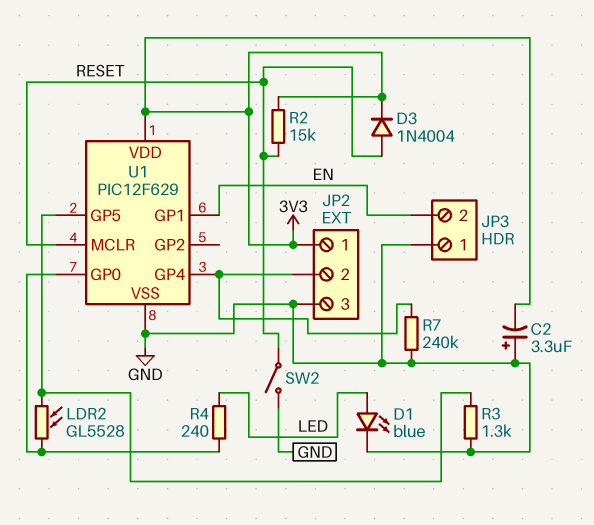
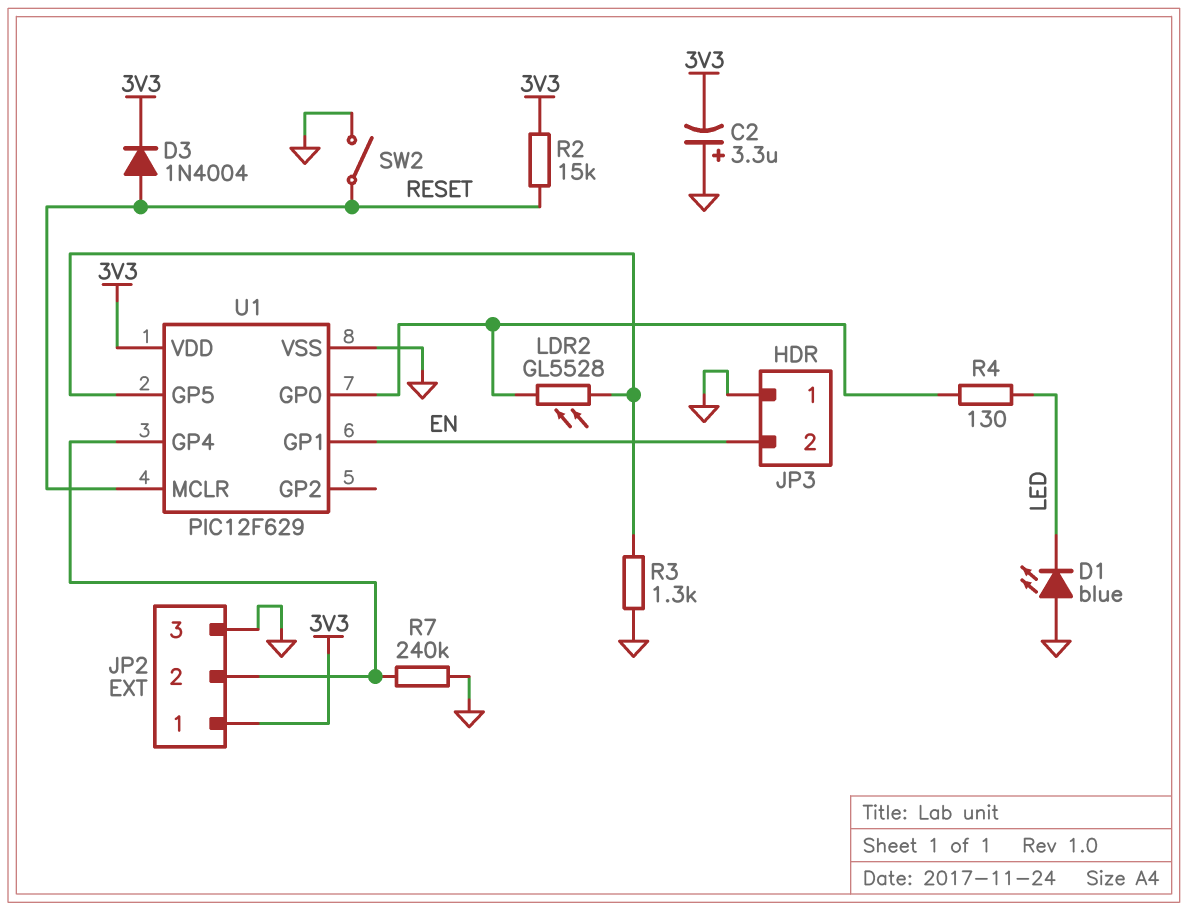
D1: LED blue (A LED, K GND) -> LED blue (A GND, K LED)
R4: 240 (LED, U1/GP0) -> 130 (LED, U1/GP0)

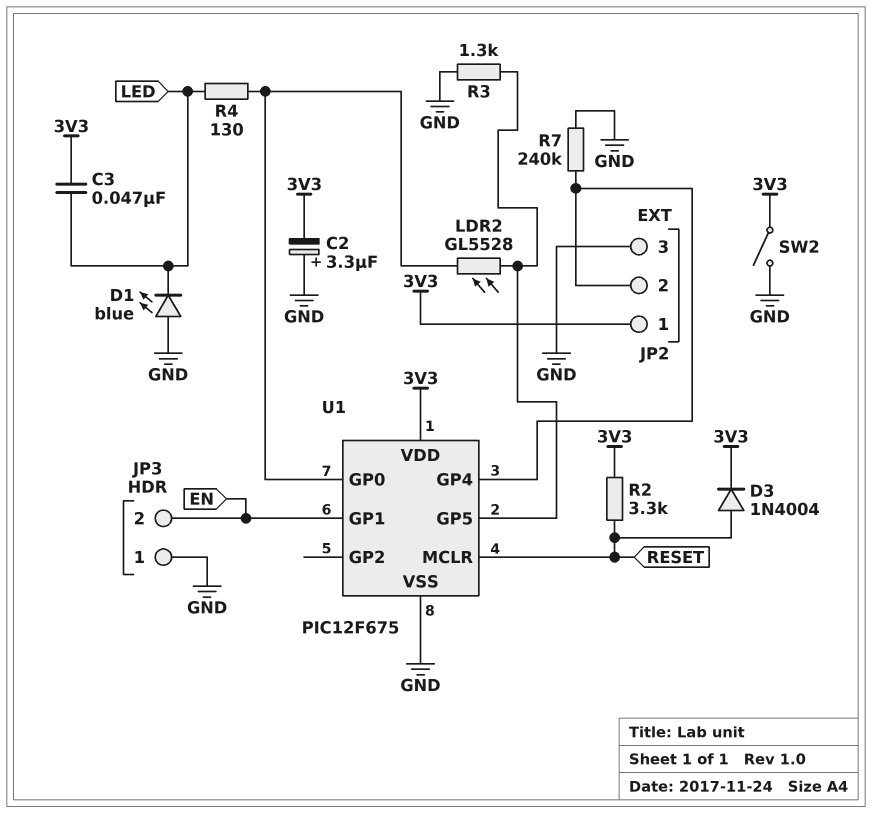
C3: none -> 47nF (3V3, LED)
R2: 15k (3V3, RESET) -> 3.3k (3V3, RESET)
SW2: switch (GND, RESET) -> switch (3V3, GND)
U1: PIC12F629 -> PIC12F675

